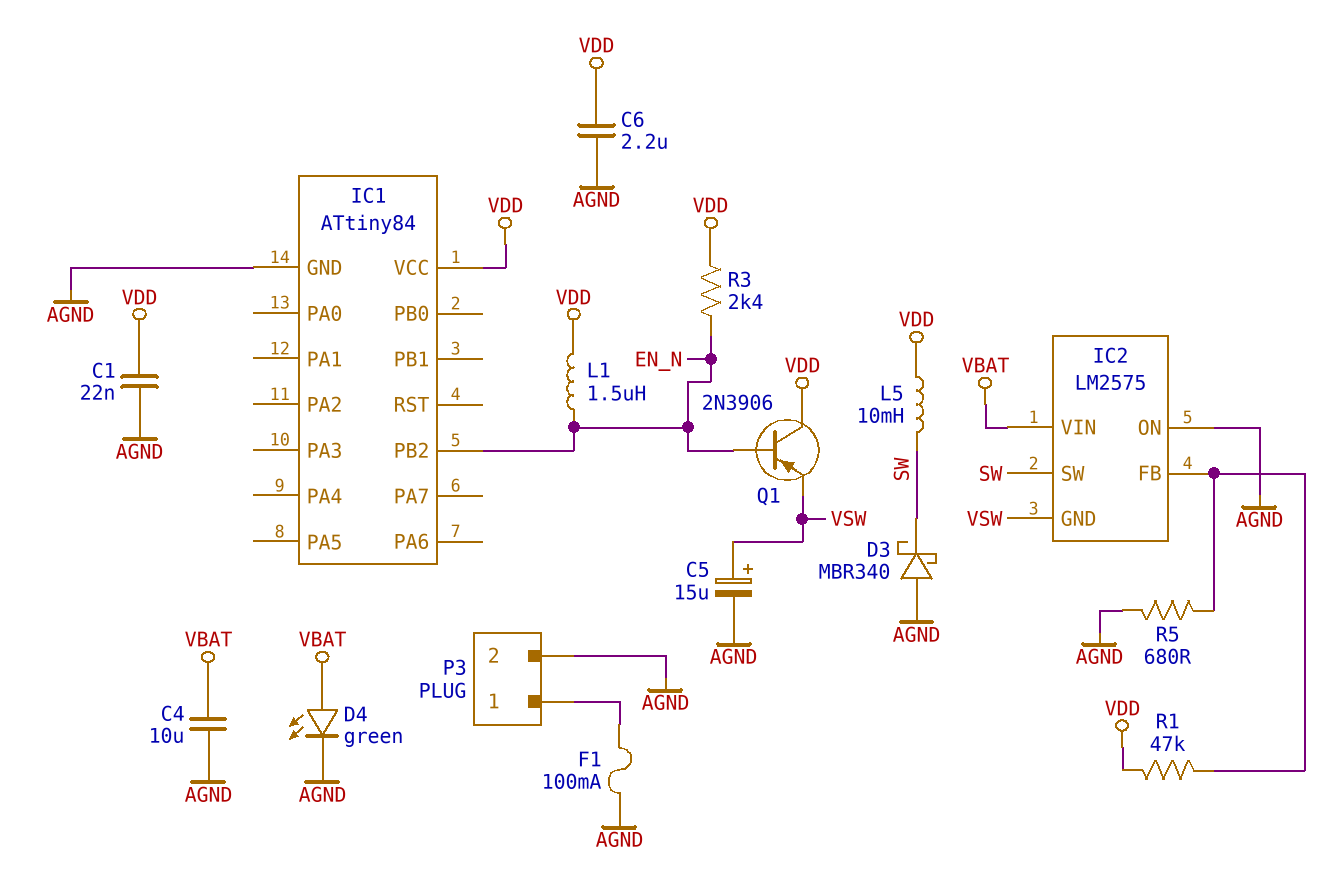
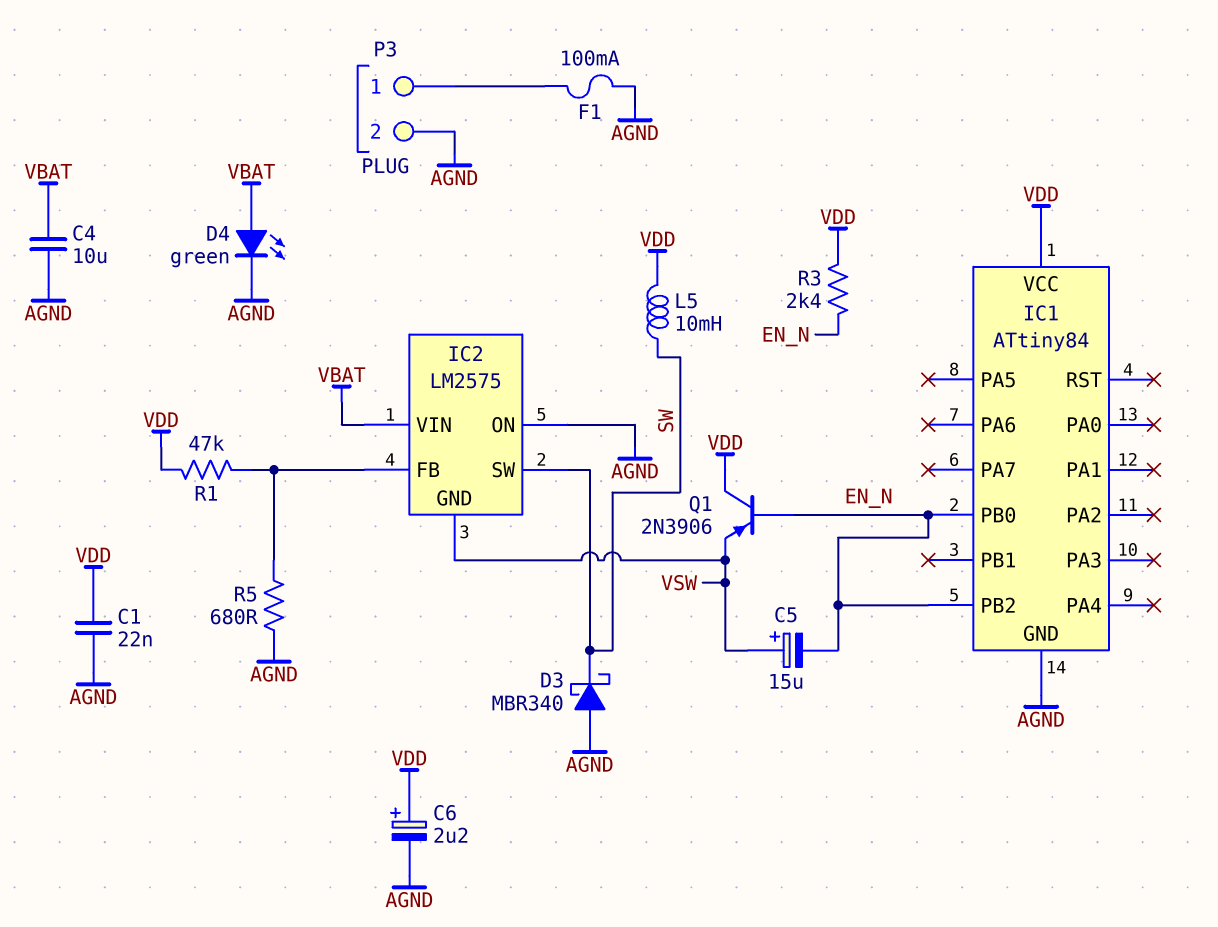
C5: 15uF (plus VSW, minus AGND) -> 15uF (plus VSW, minus EN_N)
C6: 2.2uF (AGND, VDD) -> 2.2uF (plus VDD, minus AGND)
IC1 pin PB0: none -> EN_N
L1: 1.5uH (EN_N, VDD) -> none

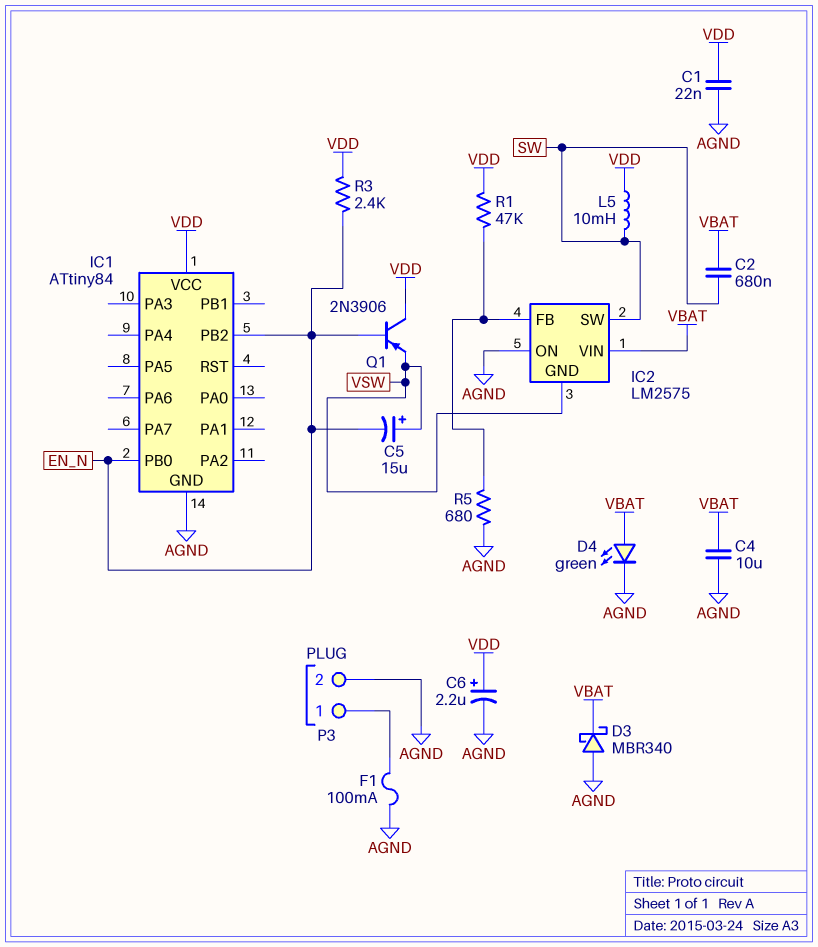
C2: none -> 680nF (SW, VBAT)
D3: schottky MBR340 (A AGND, K SW) -> schottky MBR340 (A AGND, K VBAT)

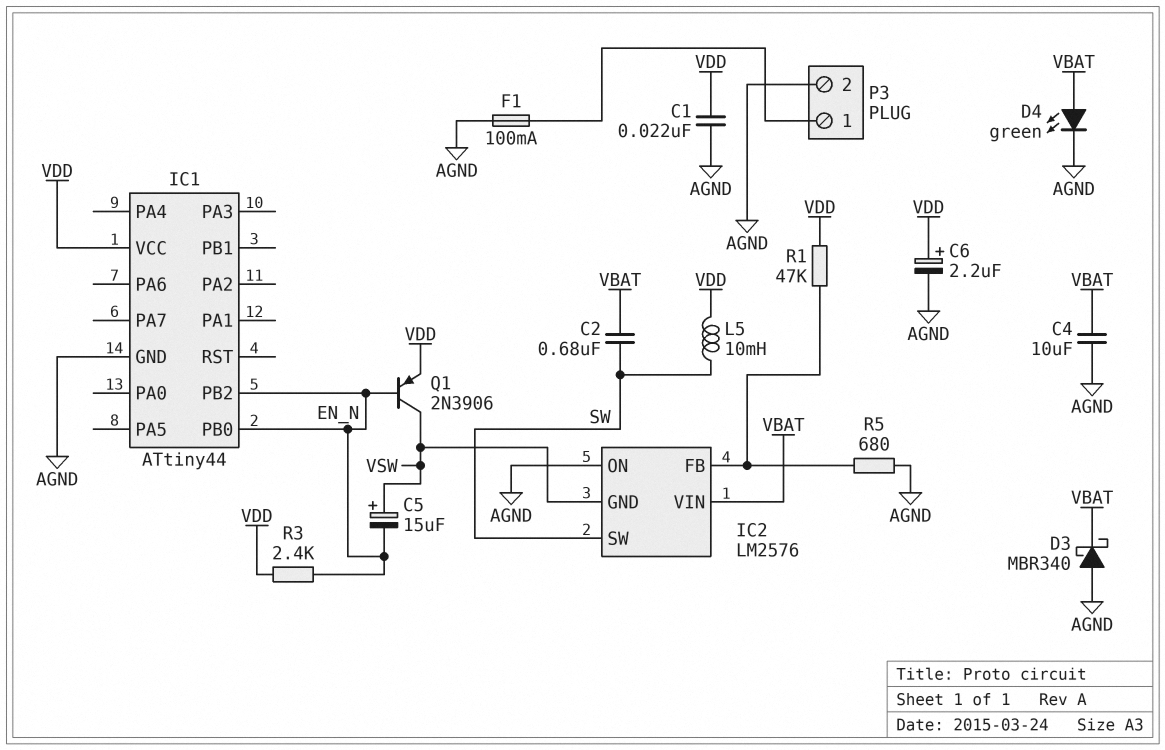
IC1: ATtiny84 -> ATtiny44
IC2: LM2575 -> LM2576
Q1: PNP 2N3906 (B EN_N, C VDD, E VSW) -> PNP 2N3906 (B EN_N, C VSW, E VDD)

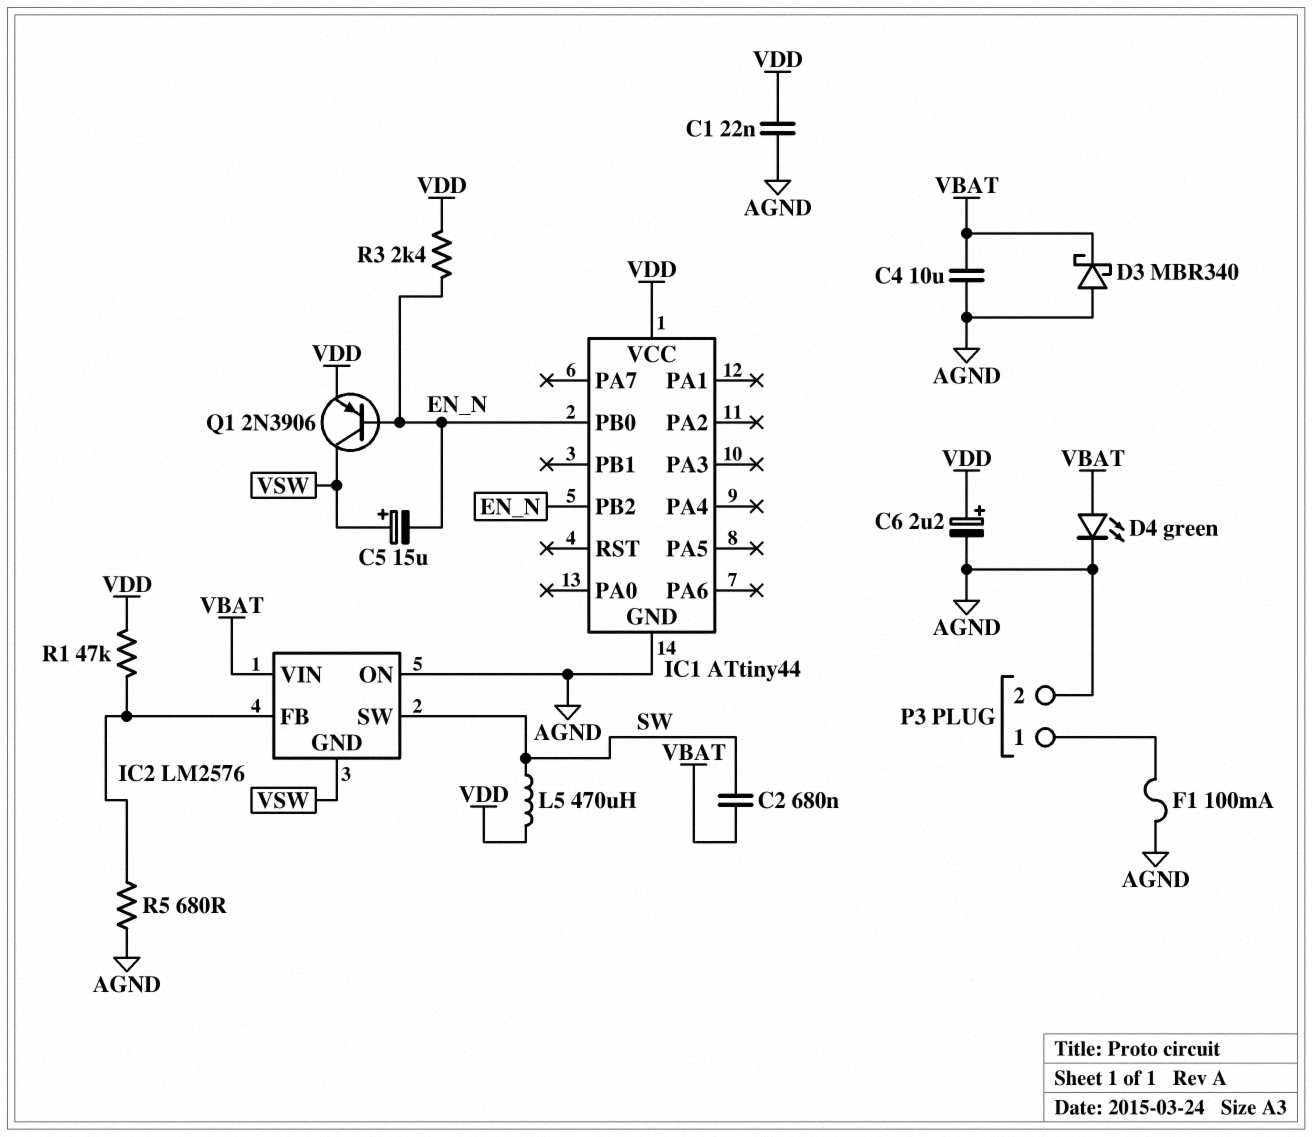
L5: 10mH (SW, VDD) -> 470uH (SW, VDD)

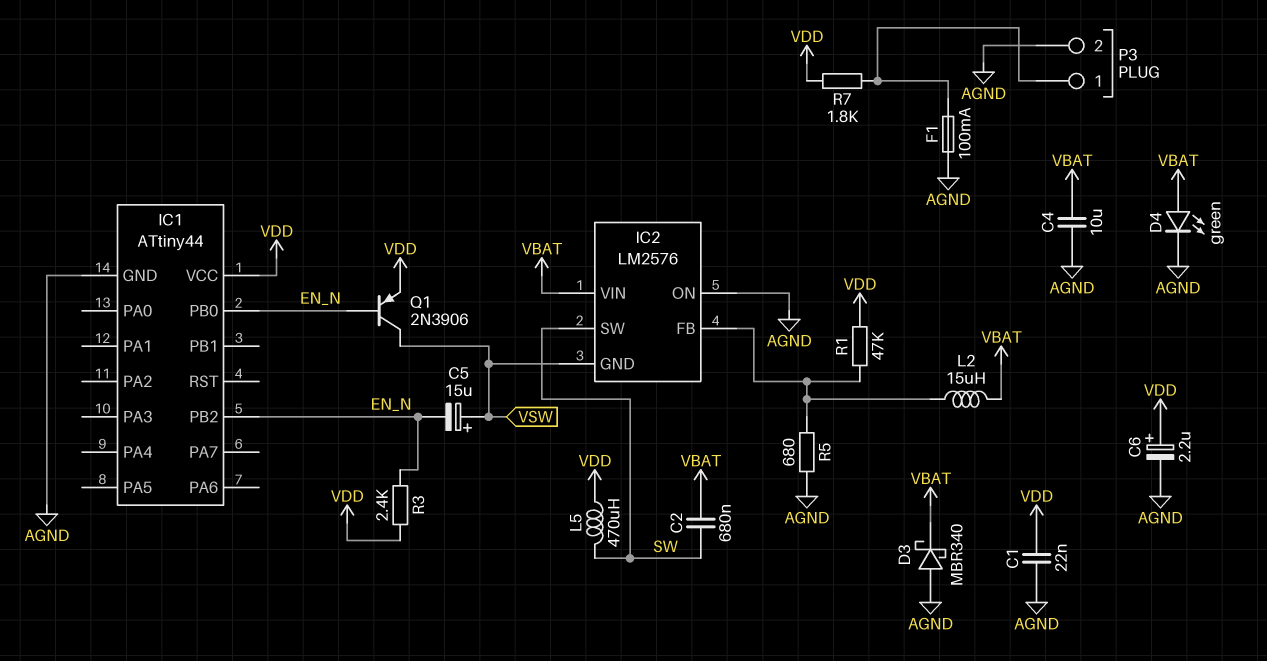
L2: none -> 15uH (IC2/FB, VBAT)
R7: none -> 1.8k (P3/1, VDD)

